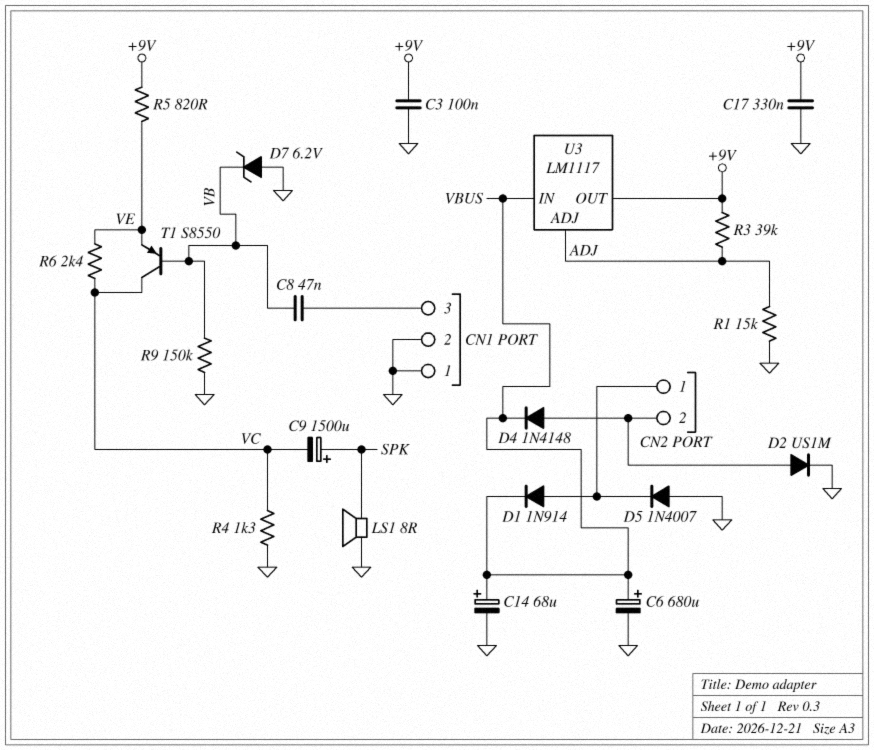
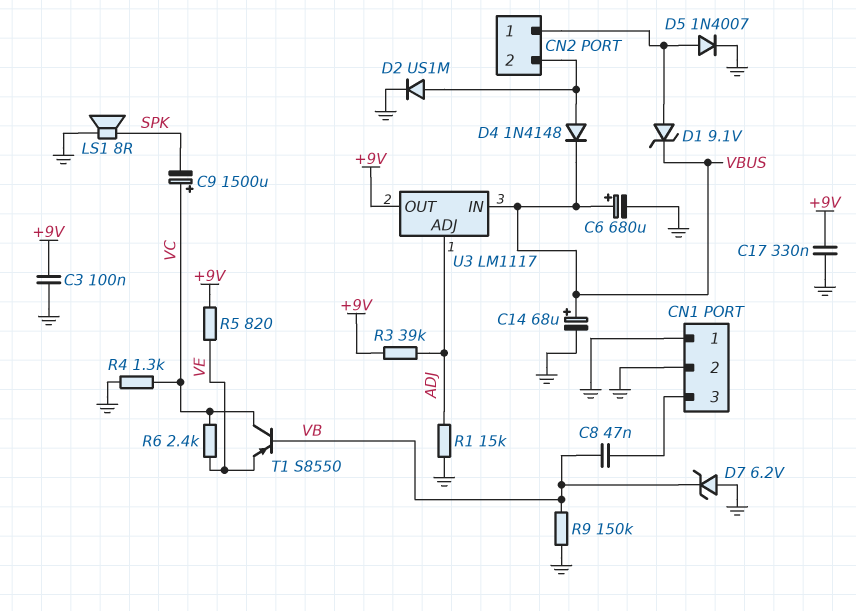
C9: 1500uF (plus SPK, minus VC) -> 1500uF (plus VC, minus SPK)
D1: diode 1N914 (A CN2/1, K VBUS) -> zener 9.1V (A CN2/1, K VBUS)
D5: diode 1N4007 (A GND, K CN2/1) -> diode 1N4007 (A CN2/1, K GND)

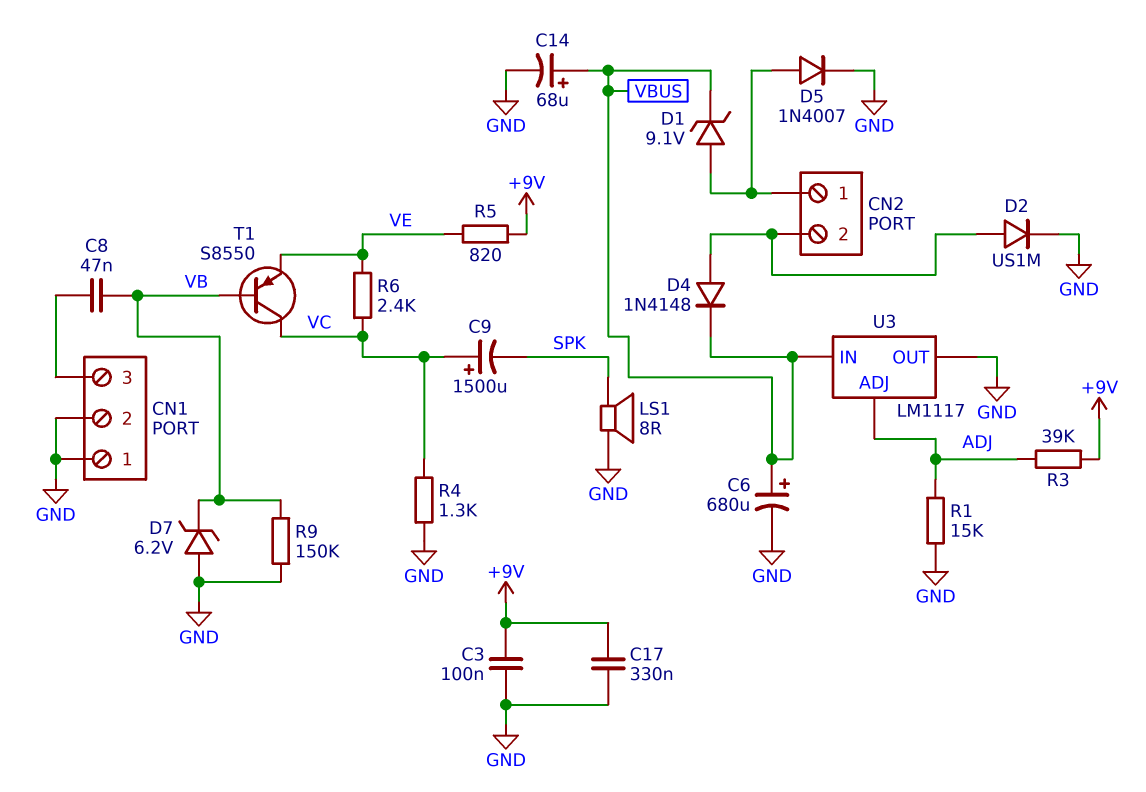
U3 pin OUT: +9V -> GND

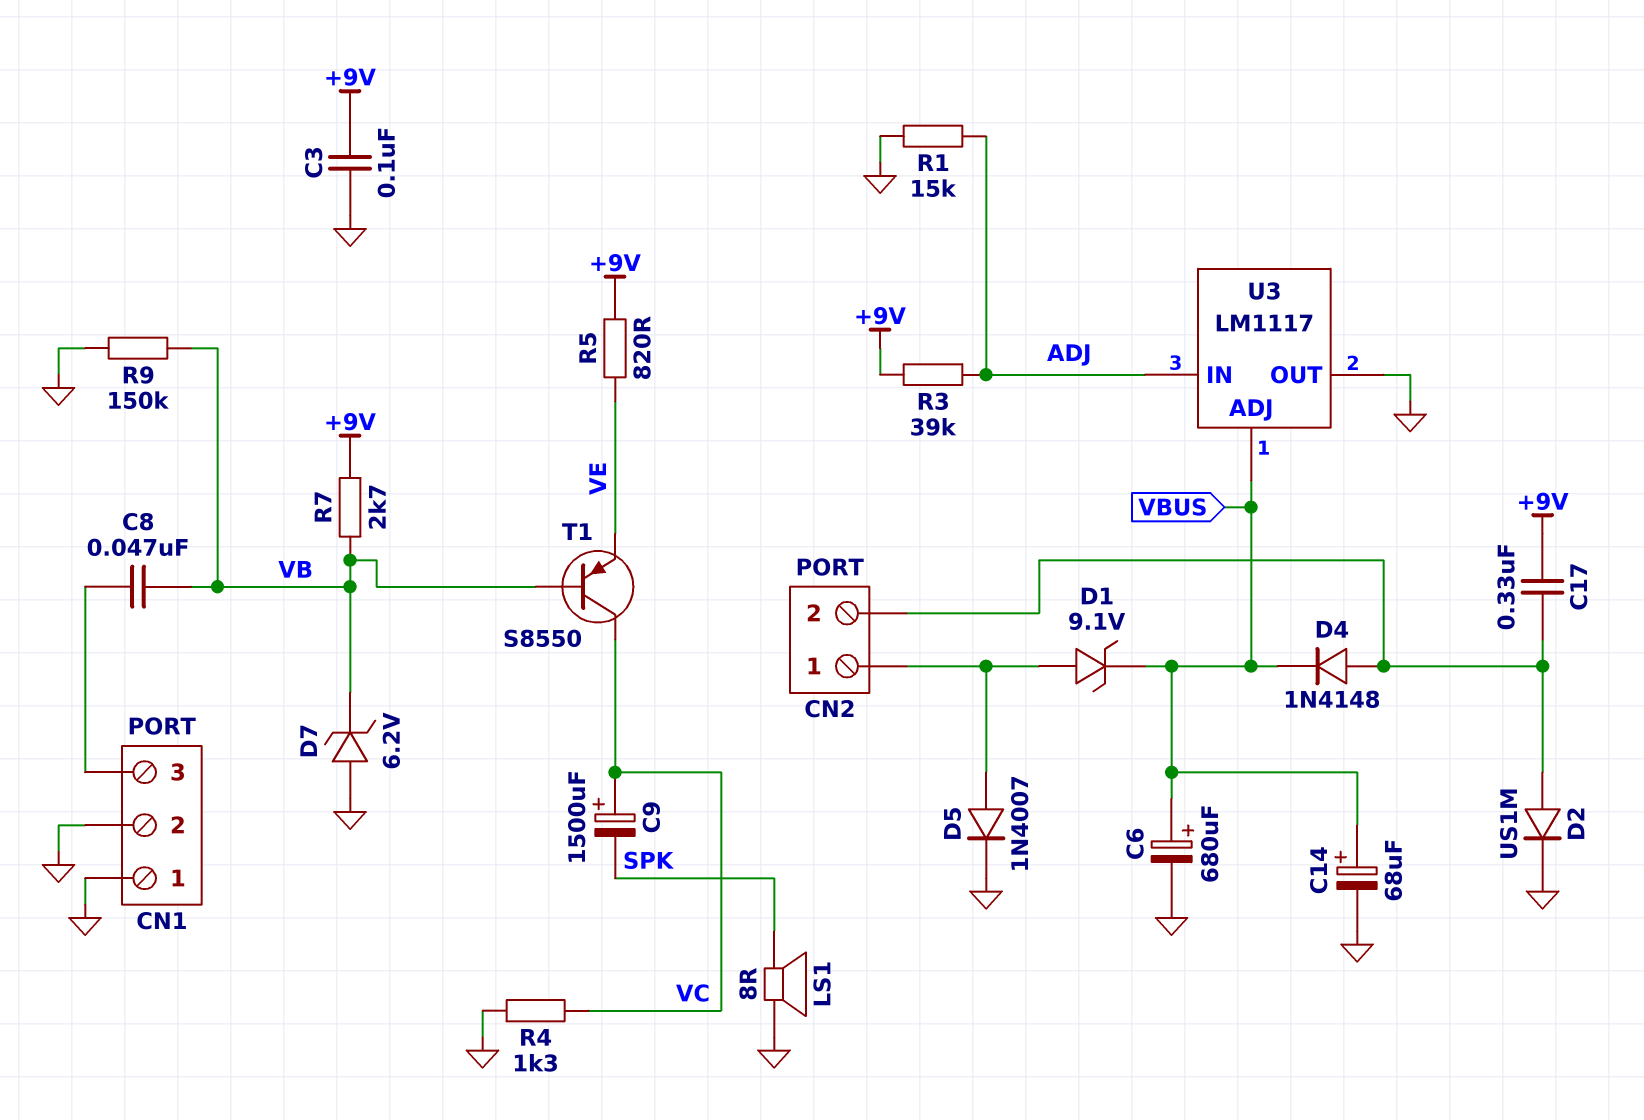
C17: 330nF (+9V, GND) -> 330nF (+9V, CN2/2)
R6: 2.4k (VC, VE) -> none
R7: none -> 2.7k (+9V, VB)
U3 pin ADJ: ADJ -> VBUS
U3 pin IN: VBUS -> ADJ

